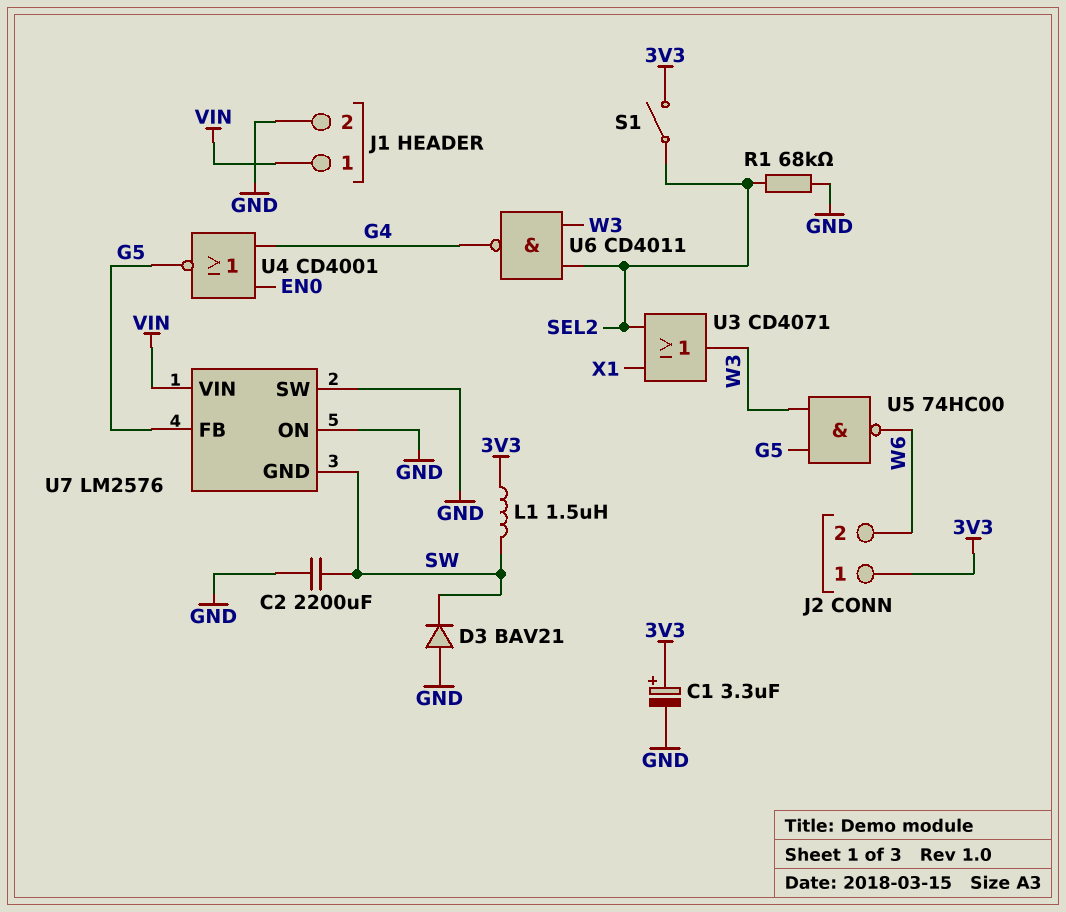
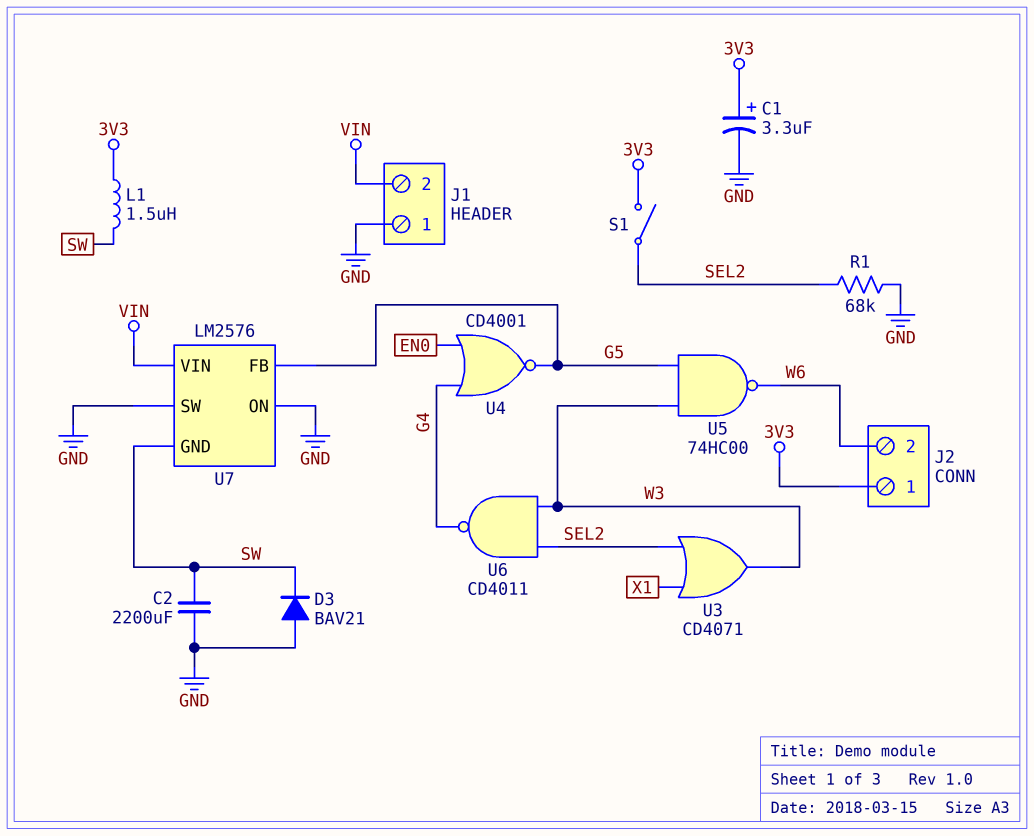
J1 pin 1: VIN -> GND
J1 pin 2: GND -> VIN

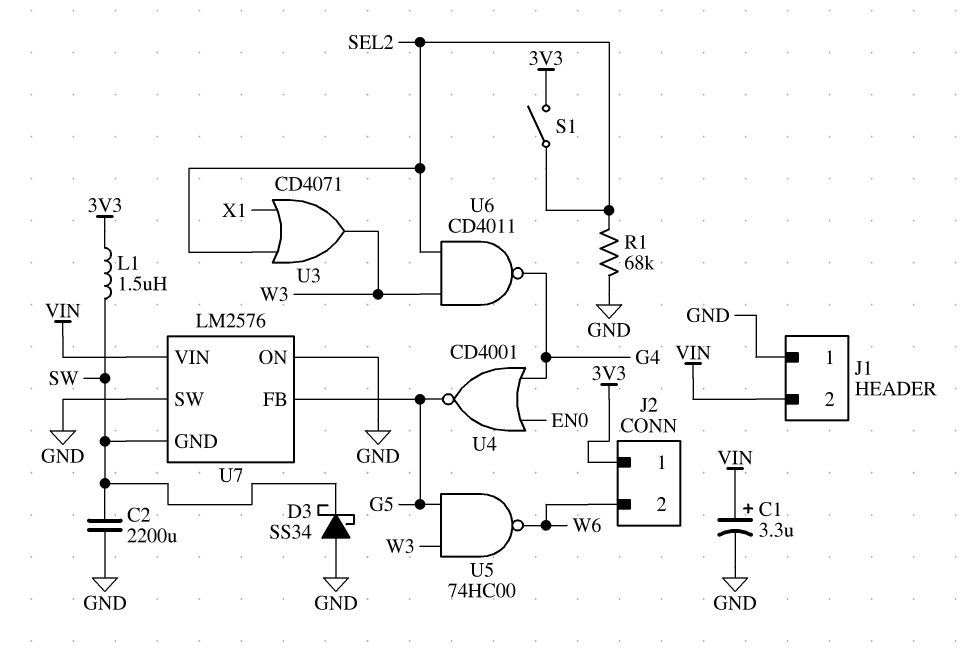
C1: 3.3uF (plus 3V3, minus GND) -> 3.3uF (plus VIN, minus GND)
D3: diode BAV21 (A GND, K SW) -> schottky SS34 (A GND, K SW)

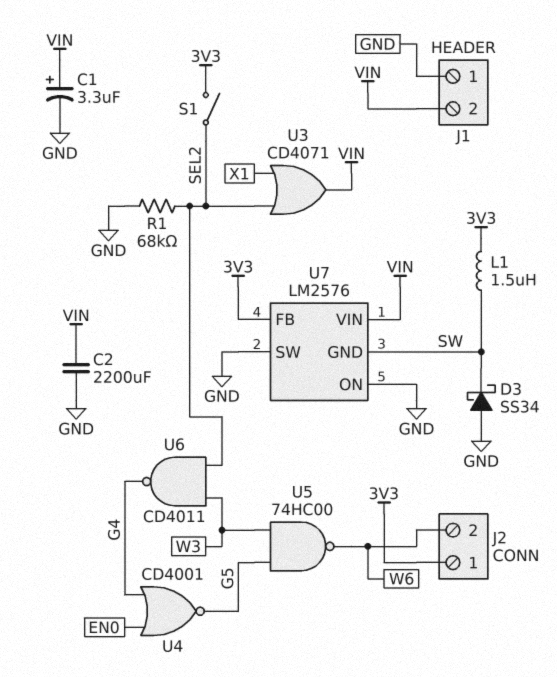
C2: 2200uF (GND, SW) -> 2200uF (GND, VIN)
U3: OR CD4071 (in SEL2, in X1, out W3) -> OR CD4071 (in SEL2, in X1, out VIN)
U7 pin FB: G5 -> 3V3

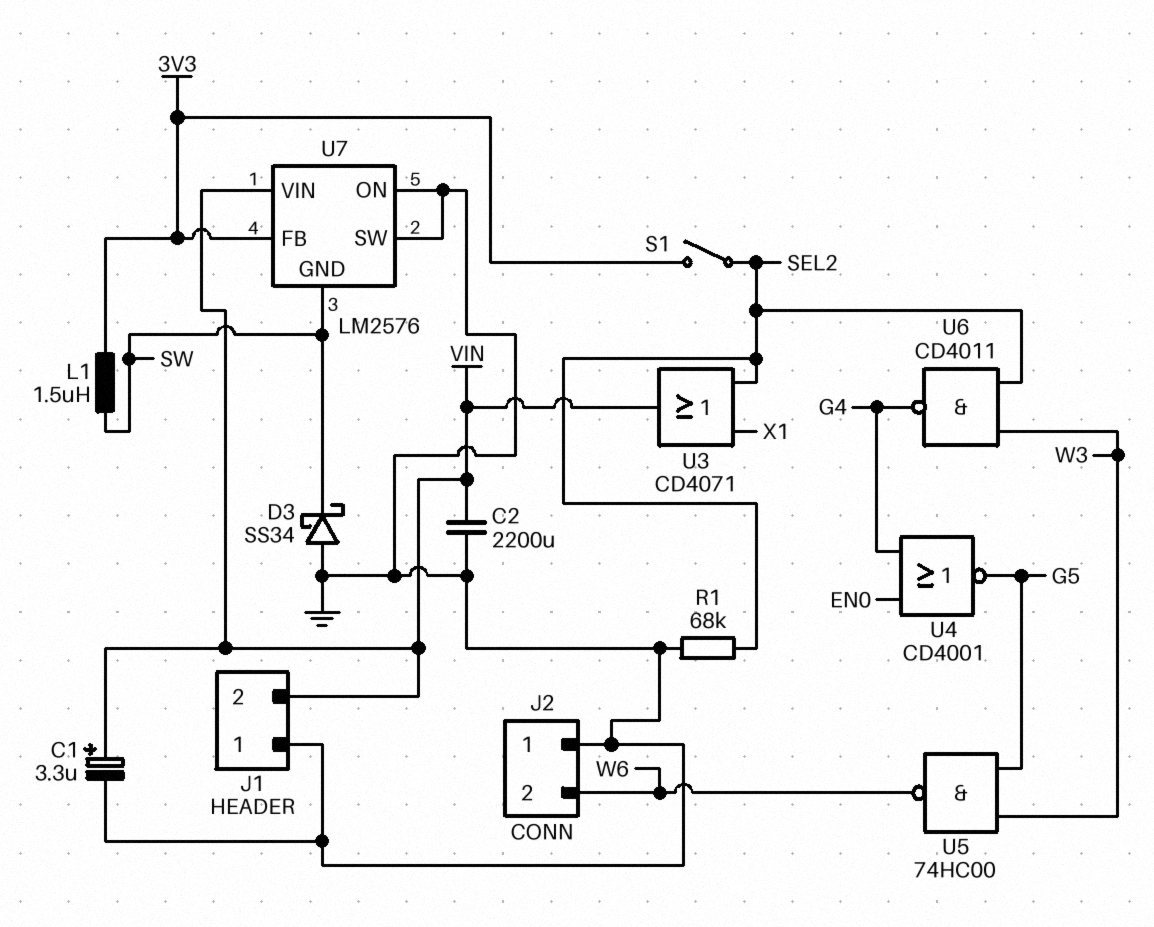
J2 pin 1: 3V3 -> GND

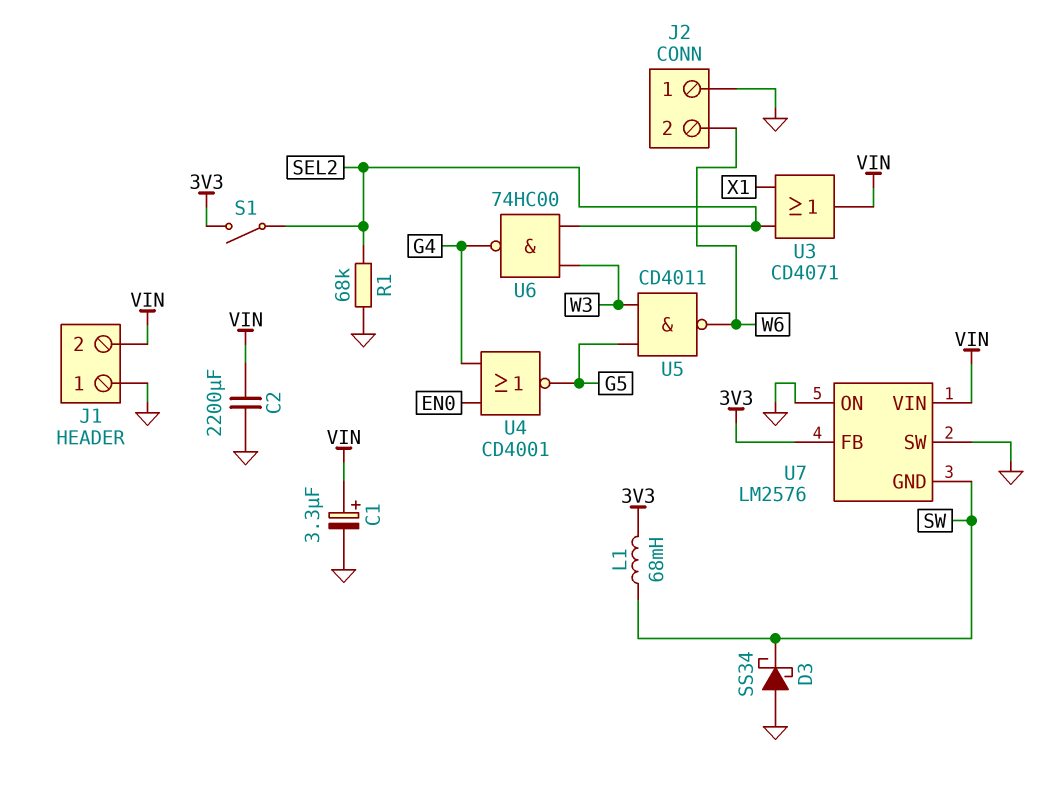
L1: 1.5uH (3V3, SW) -> 68mH (3V3, SW)
U5: NAND 74HC00 (in G5, in W3, out W6) -> NAND CD4011 (in G5, in W3, out W6)
U6: NAND CD4011 (in SEL2, in W3, out G4) -> NAND 74HC00 (in SEL2, in W3, out G4)

